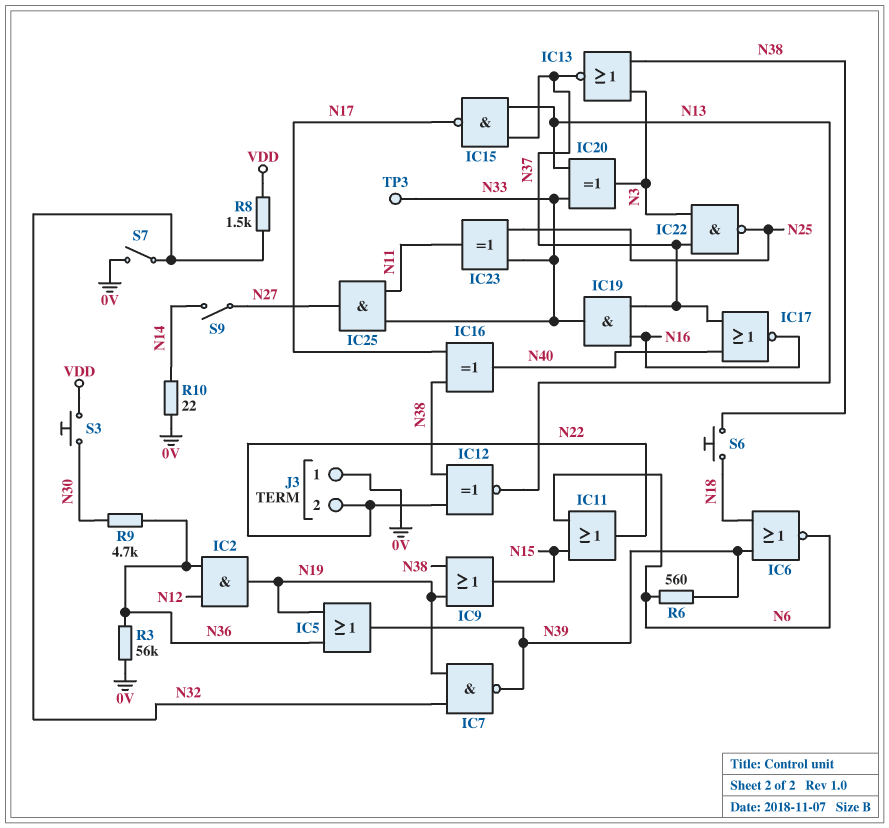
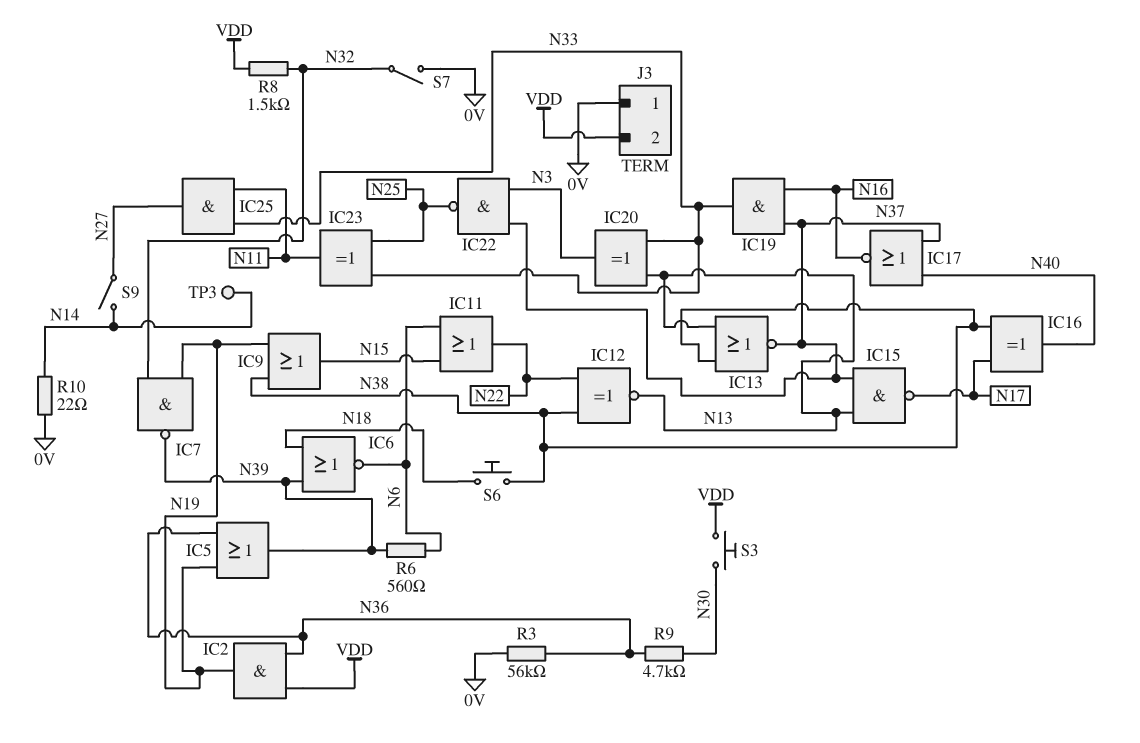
IC2: AND (in N12, in N36, out N19) -> AND (in N36, in VDD, out N19)
IC13: NOR (in N3, in N38, out N37) -> NOR (in N13, in N38, out N37)
J3 pin 2: N22 -> VDD
TP3: test point (N33) -> test point (N14)

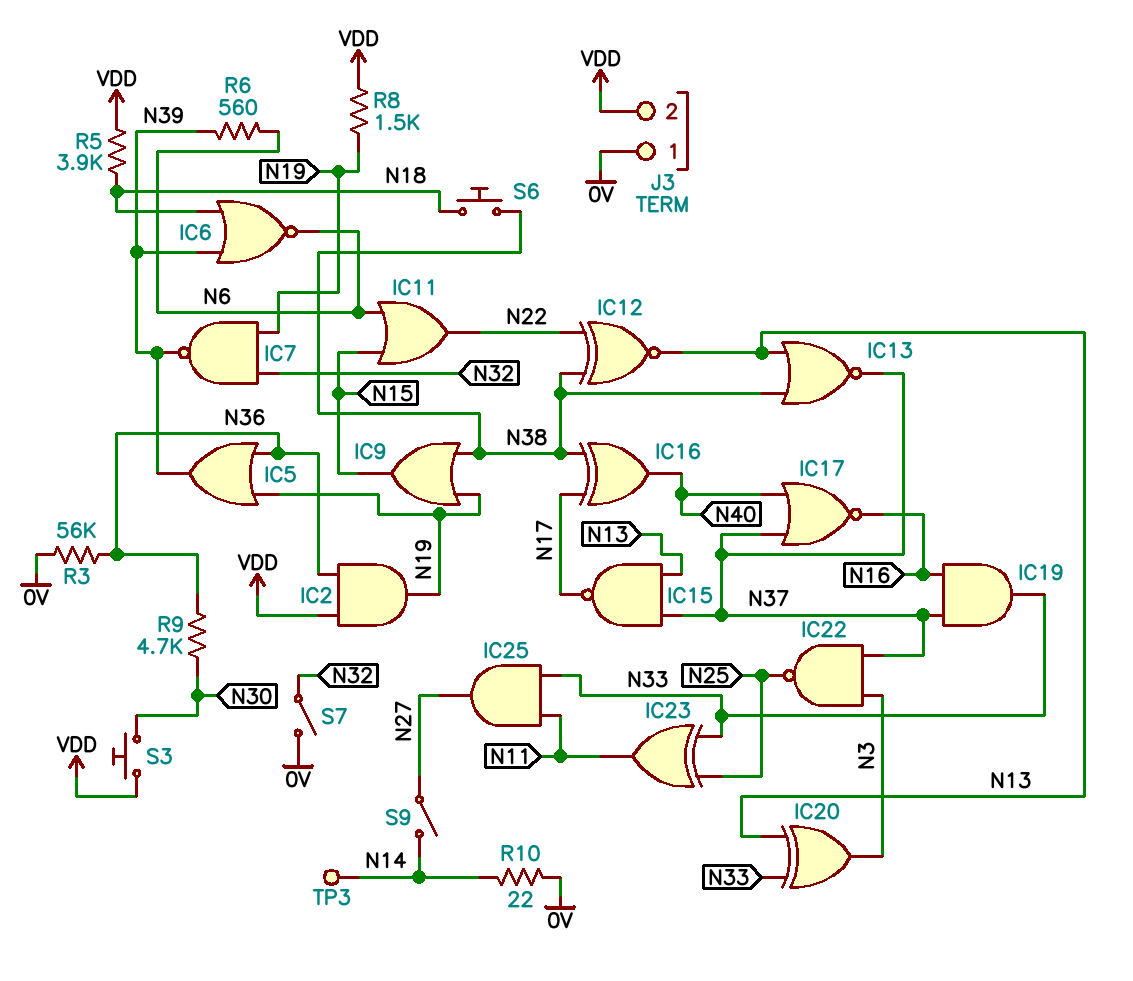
R5: none -> 3.9k (N18, VDD)
R8: 1.5k (N32, VDD) -> 1.5k (N19, VDD)

